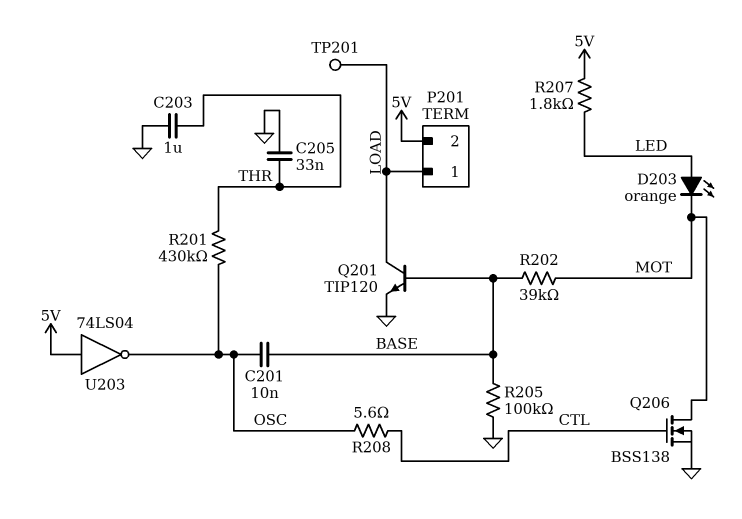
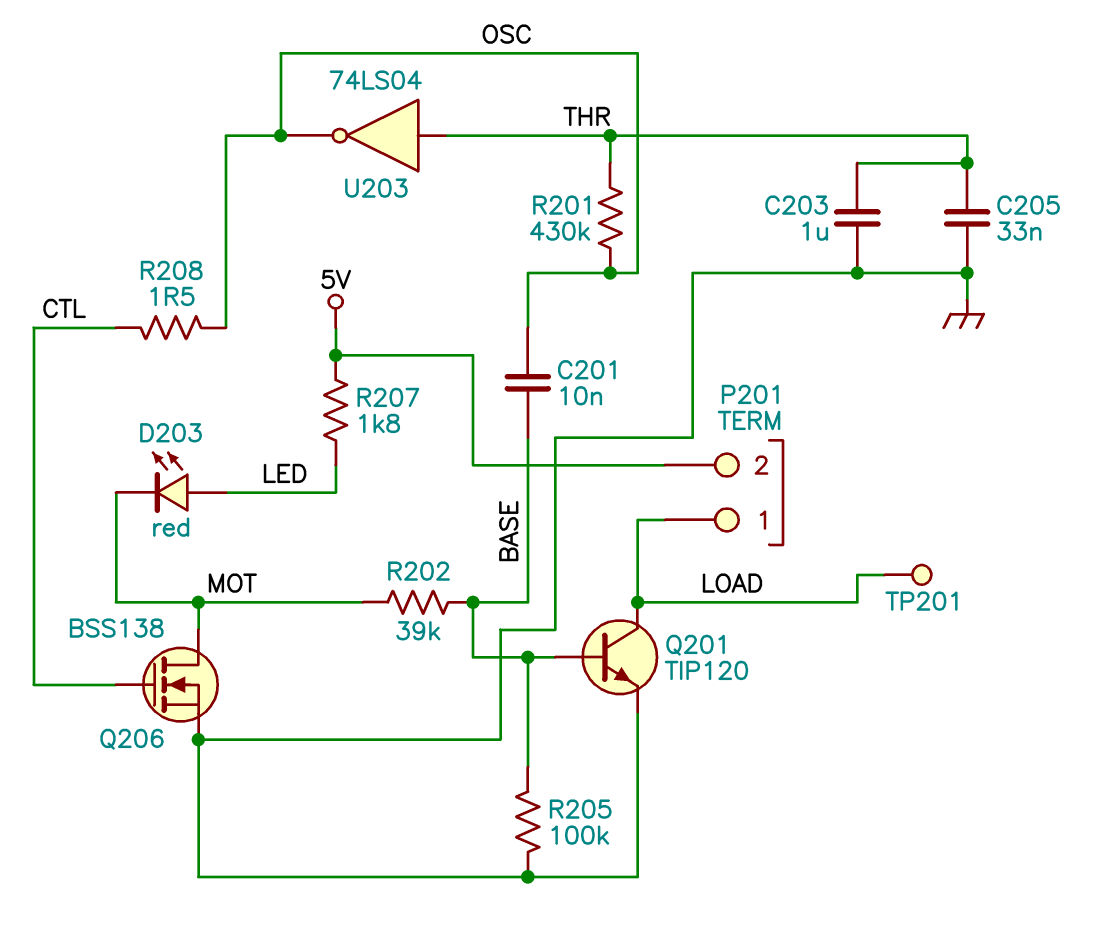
D203: LED orange (A LED, K MOT) -> LED red (A LED, K MOT)
R208: 5.6 (CTL, OSC) -> 1.5 (CTL, OSC)
U203: NOT 74LS04 (in 5V, out OSC) -> NOT 74LS04 (in THR, out OSC)

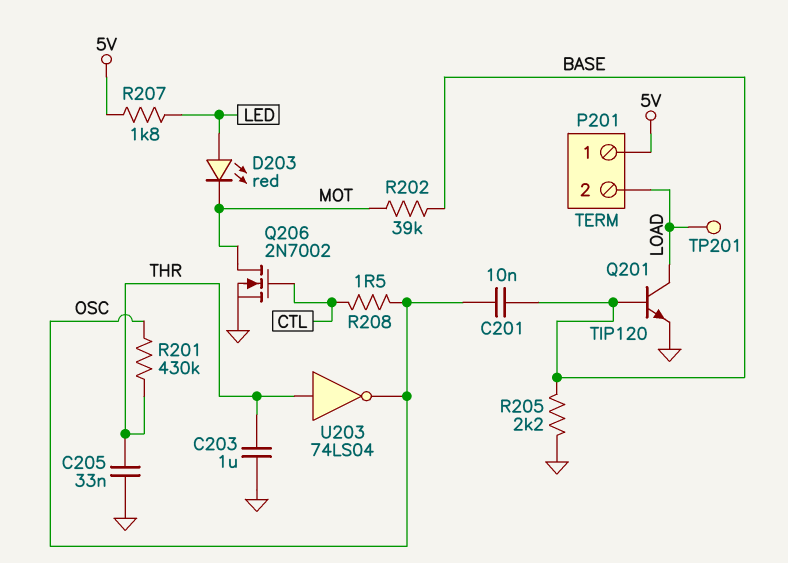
P201 pin 1: LOAD -> 5V
P201 pin 2: 5V -> LOAD
Q206: NMOS BSS138 (G CTL, D MOT, S GND) -> NMOS 2N7002 (G CTL, D MOT, S GND)
R205: 100k (BASE, GND) -> 2.2k (BASE, GND)

